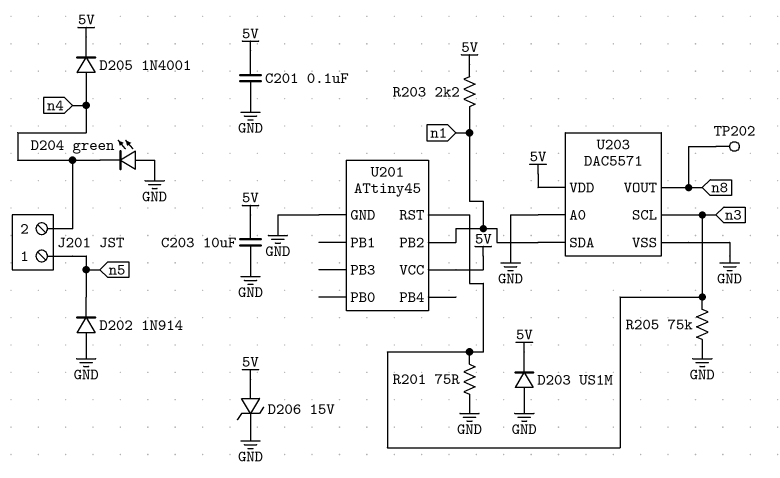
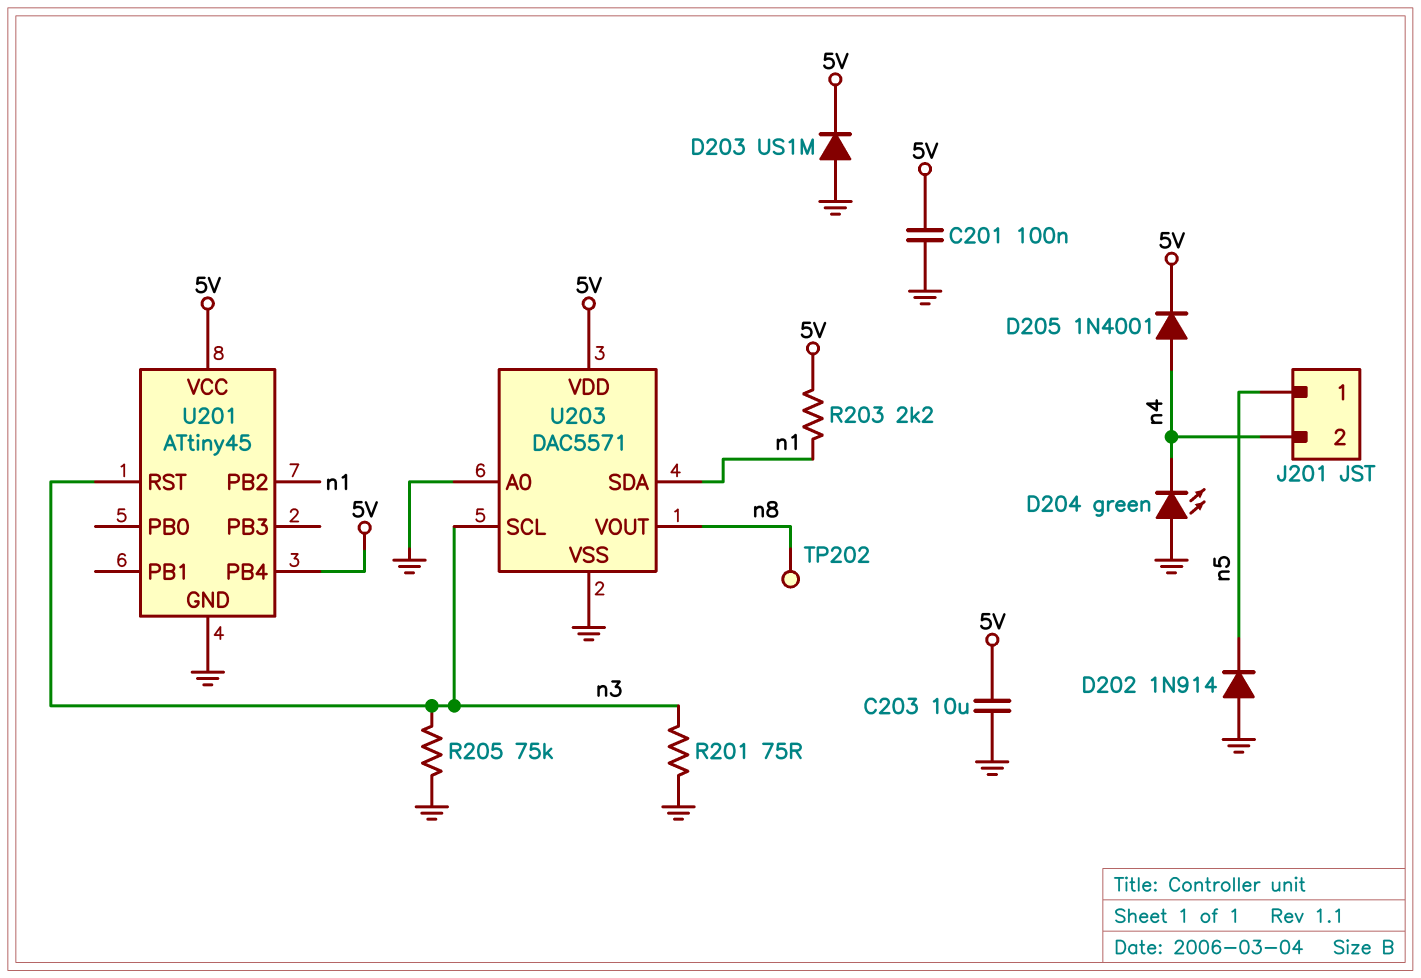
D206: zener 15V (A 5V, K GND) -> none
U201 pin PB4: none -> 5V

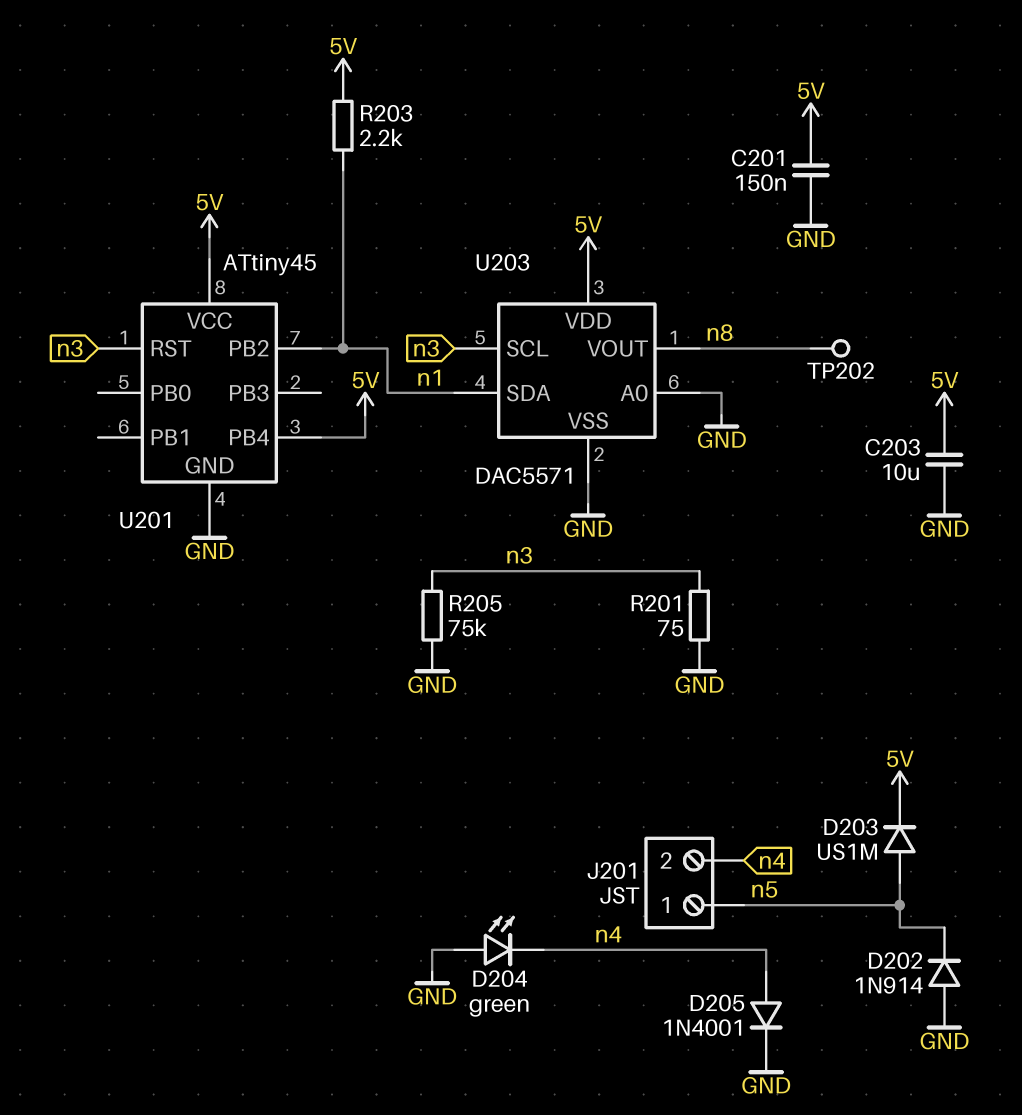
C201: 100nF (5V, GND) -> 150nF (5V, GND)
D203: diode US1M (A GND, K 5V) -> diode US1M (A n5, K 5V)
D205: diode 1N4001 (A n4, K 5V) -> diode 1N4001 (A n4, K GND)

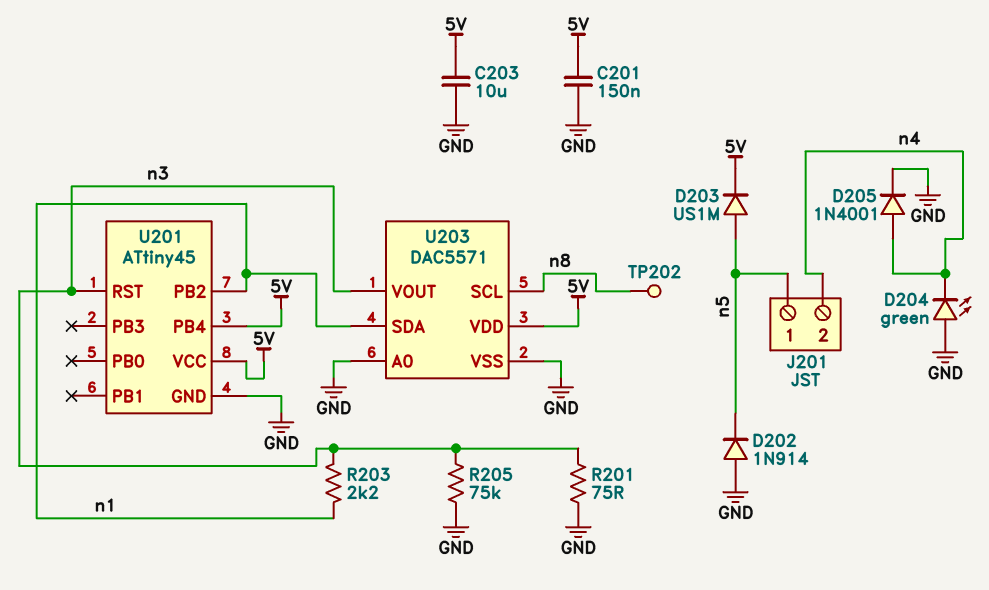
R203: 2.2k (5V, n1) -> 2.2k (n1, n3)
U203 pin SCL: n3 -> n8
U203 pin VOUT: n8 -> n3

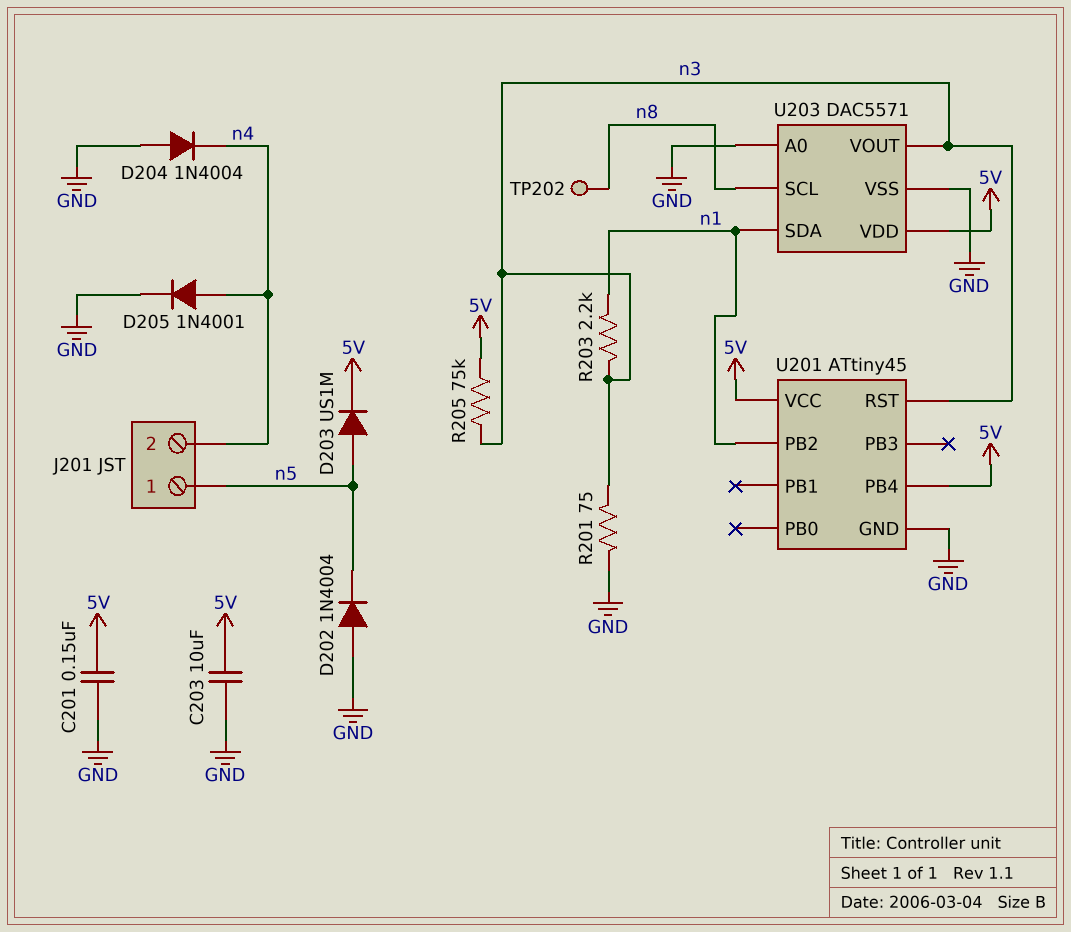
D202: diode 1N914 (A GND, K n5) -> diode 1N4004 (A GND, K n5)
D204: LED green (A GND, K n4) -> diode 1N4004 (A GND, K n4)
R205: 75k (GND, n3) -> 75k (5V, n3)

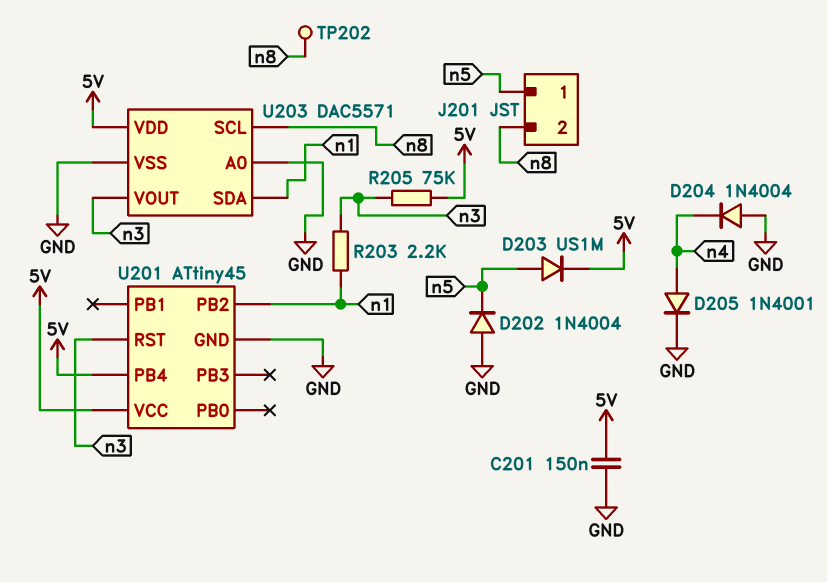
C203: 10uF (5V, GND) -> none
J201 pin 2: n4 -> n8
R201: 75 (GND, n3) -> none

